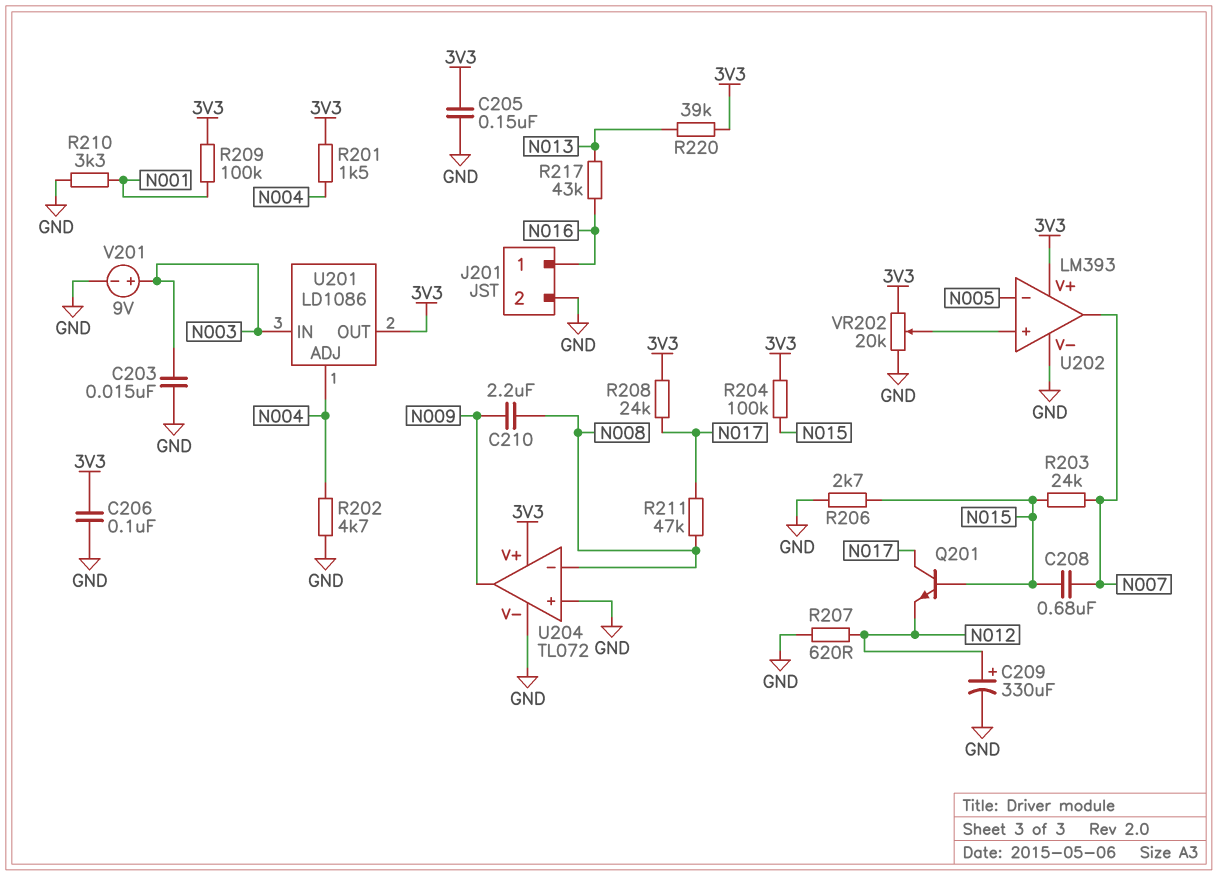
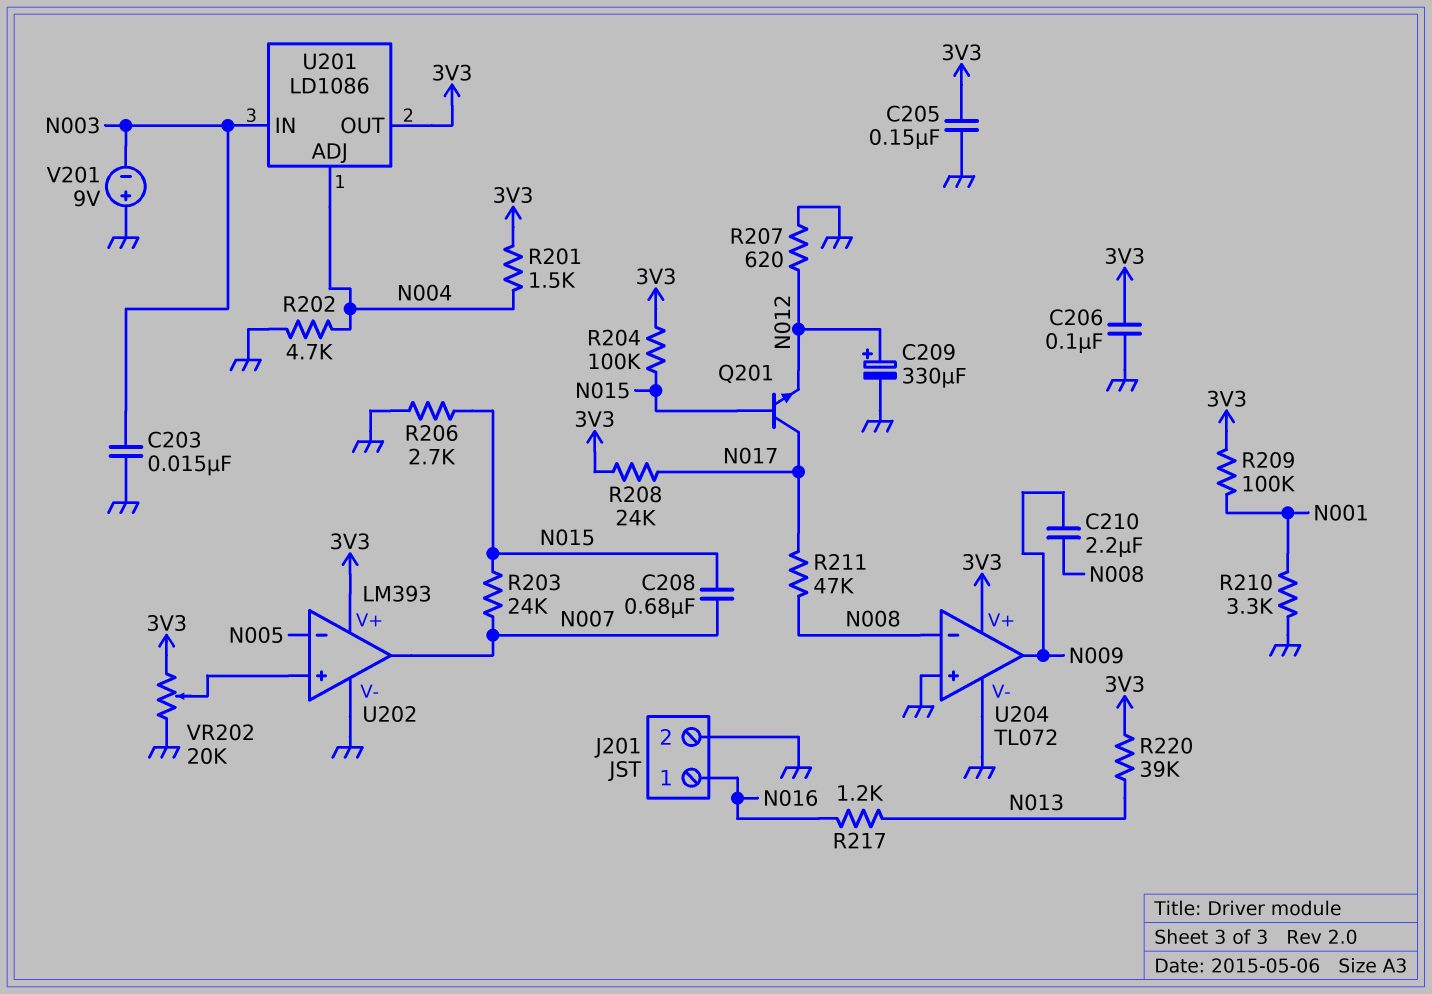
R217: 43k (N013, N016) -> 1.2k (N013, N016)
V201: 9V (plus N003, minus GND) -> 9V (plus GND, minus N003)

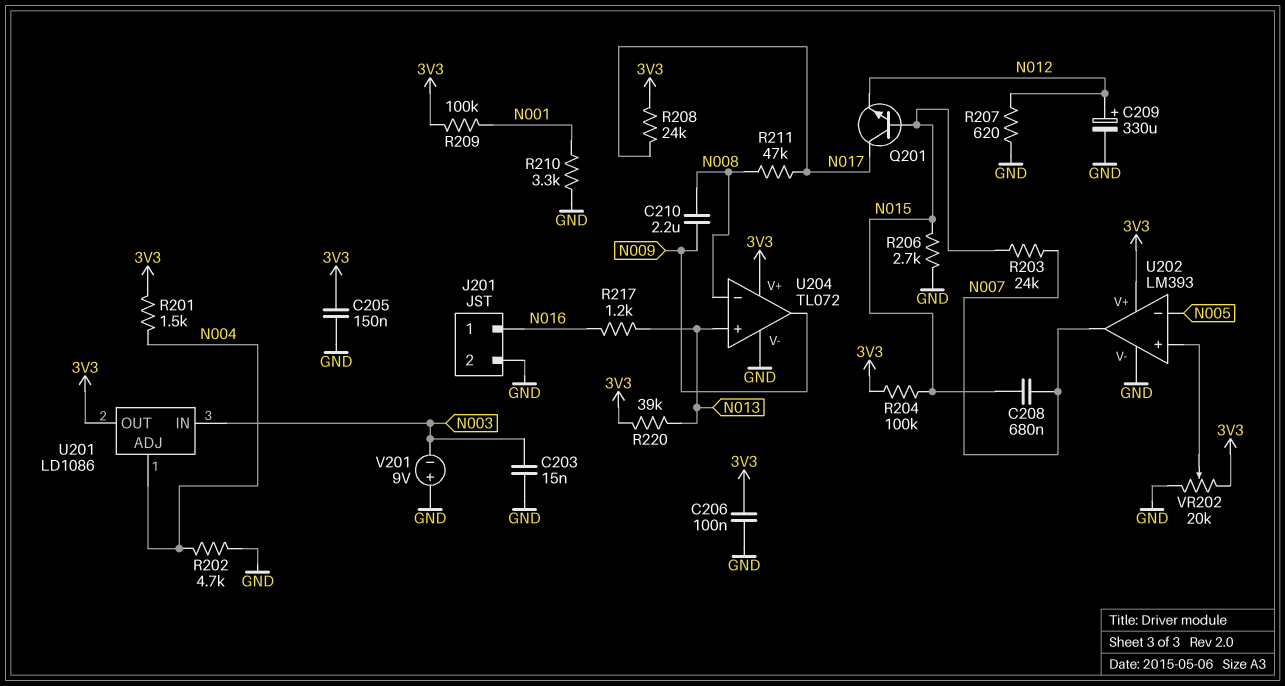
U204 pin in+: GND -> N013

